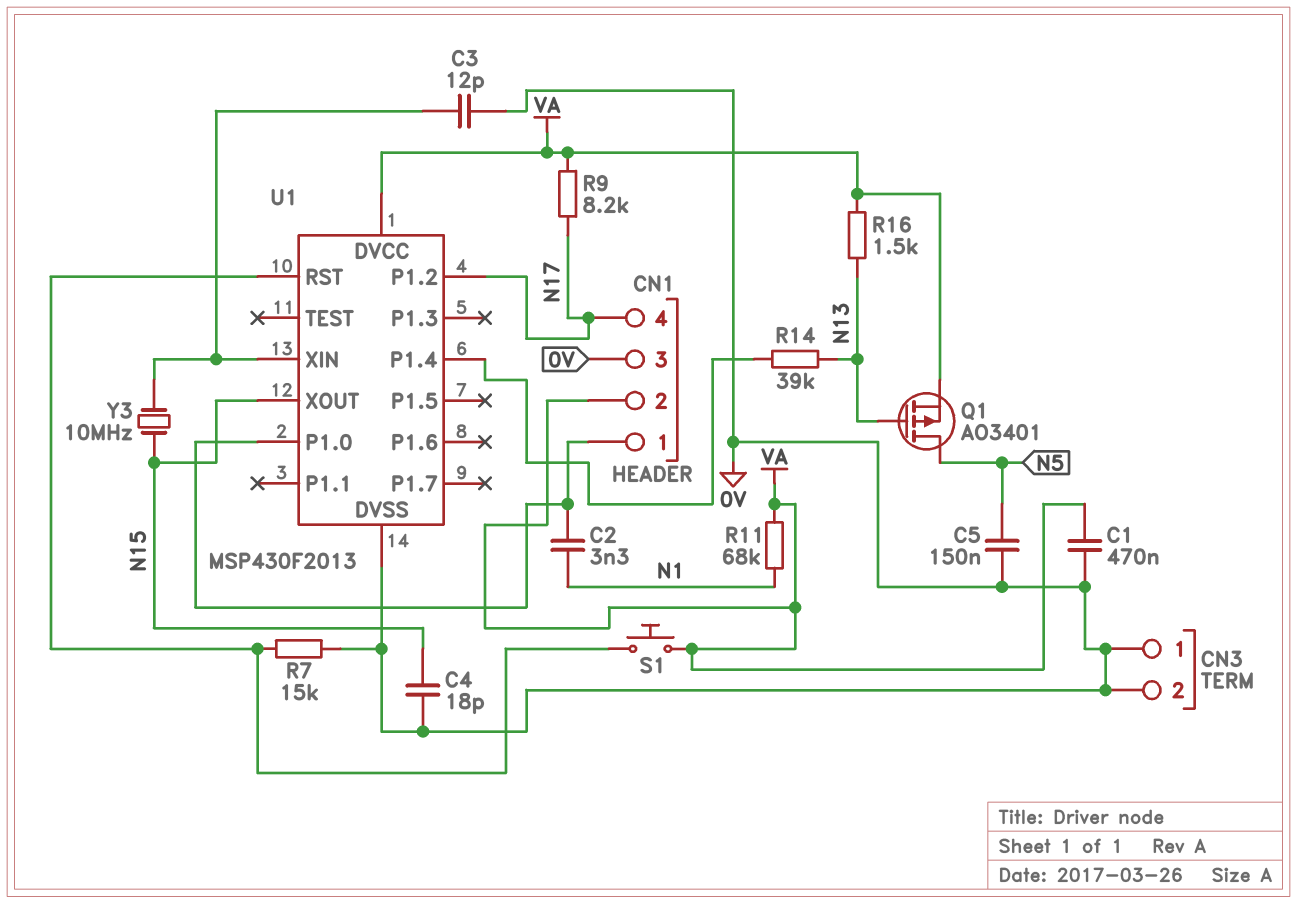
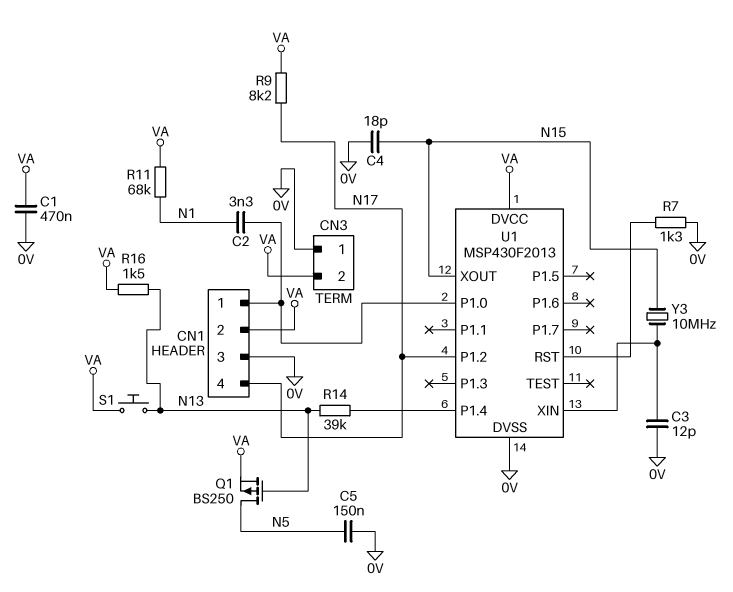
CN3 pin 2: 0V -> VA
Q1: PMOS AO3401 (G N13, D N5, S VA) -> PMOS BS250 (G N13, D N5, S VA)
R7: 15k (0V, U1/RST) -> 1.3k (0V, U1/RST)
S1: button (U1/RST, VA) -> button (N13, VA)

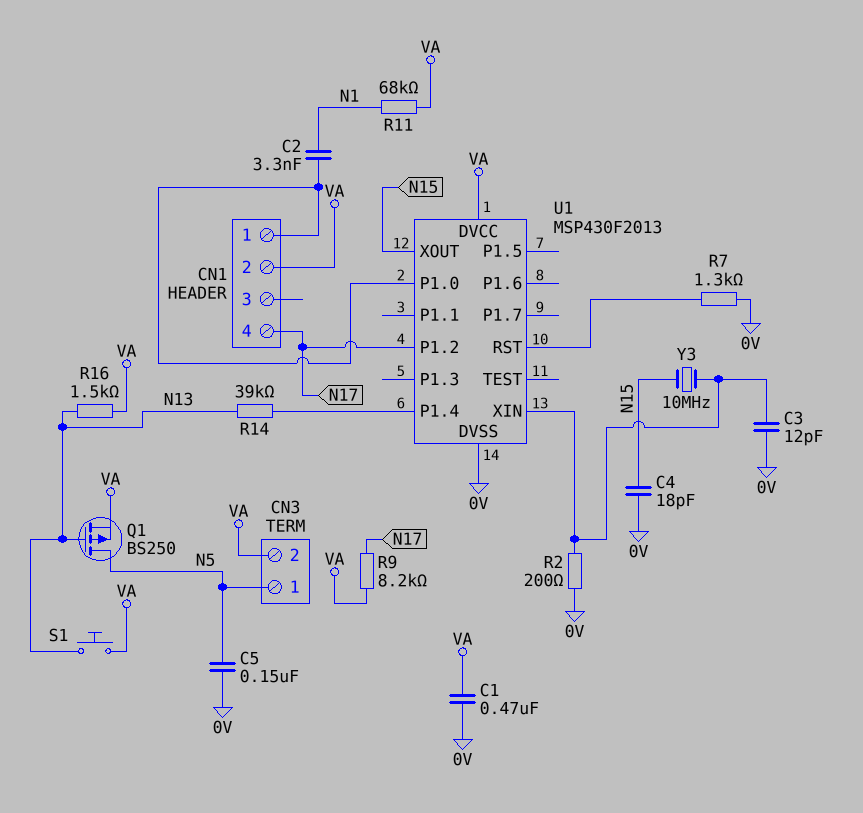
CN1 pin 3: 0V -> none
CN3 pin 1: 0V -> N5
R2: none -> 200 (0V, U1/XIN)

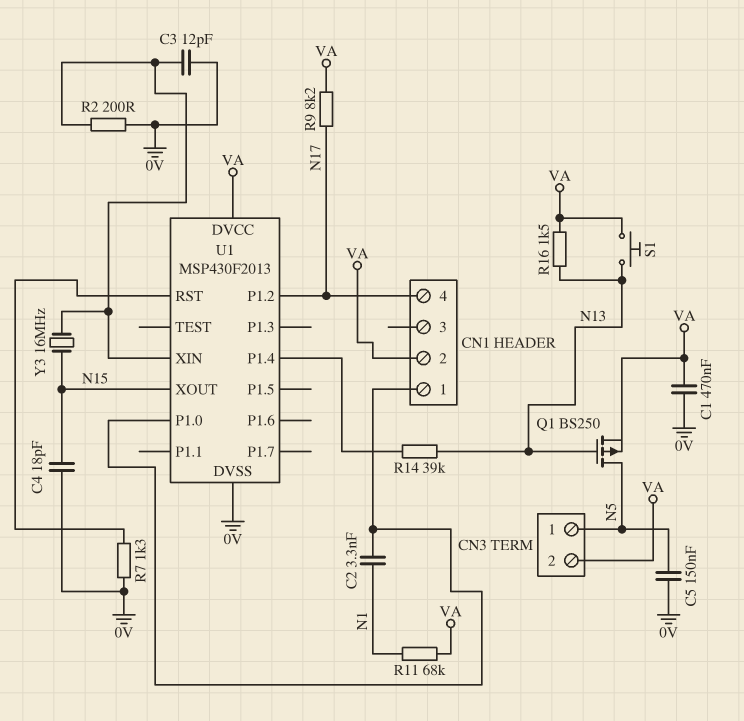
Y3: 10MHz (N15, U1/XIN) -> 16MHz (N15, U1/XIN)

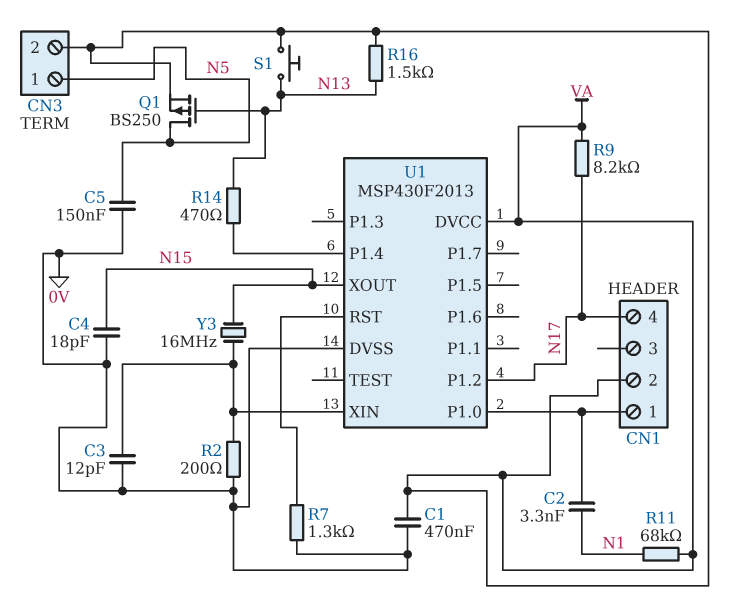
R14: 39k (N13, U1/P1.4) -> 470 (N13, U1/P1.4)

